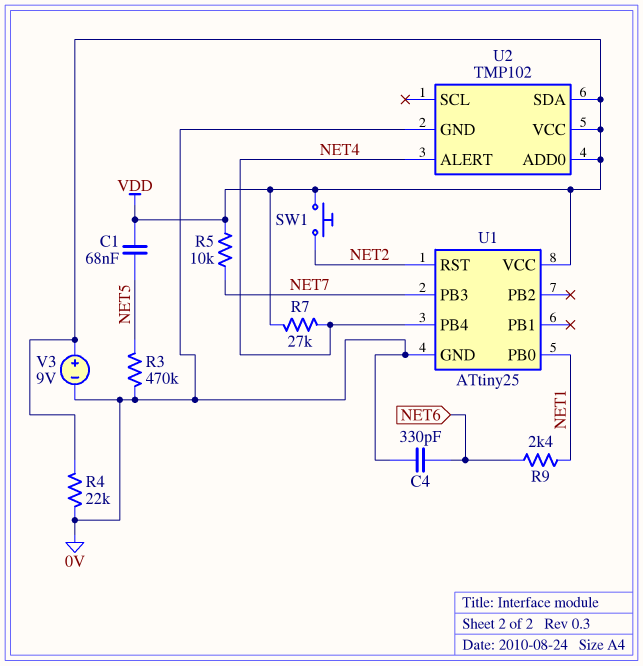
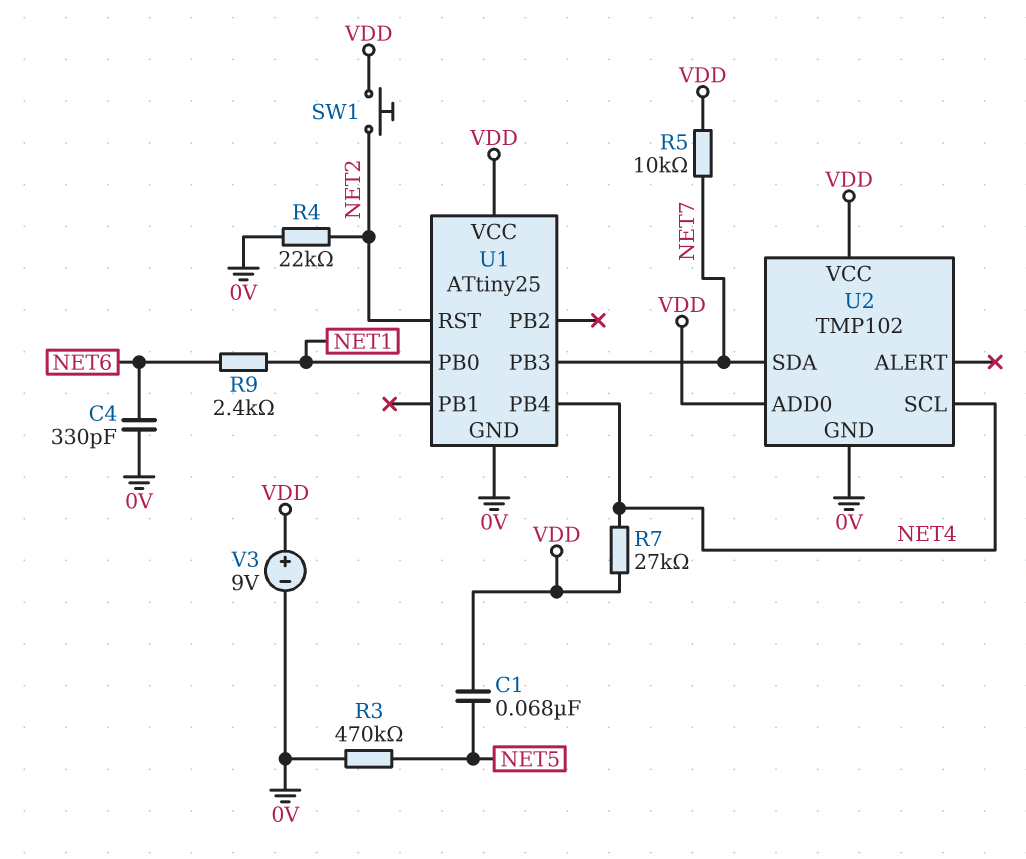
R4: 22k (0V, VDD) -> 22k (0V, NET2)
U2 pin ALERT: NET4 -> none
U2 pin SCL: none -> NET4
U2 pin SDA: VDD -> NET7

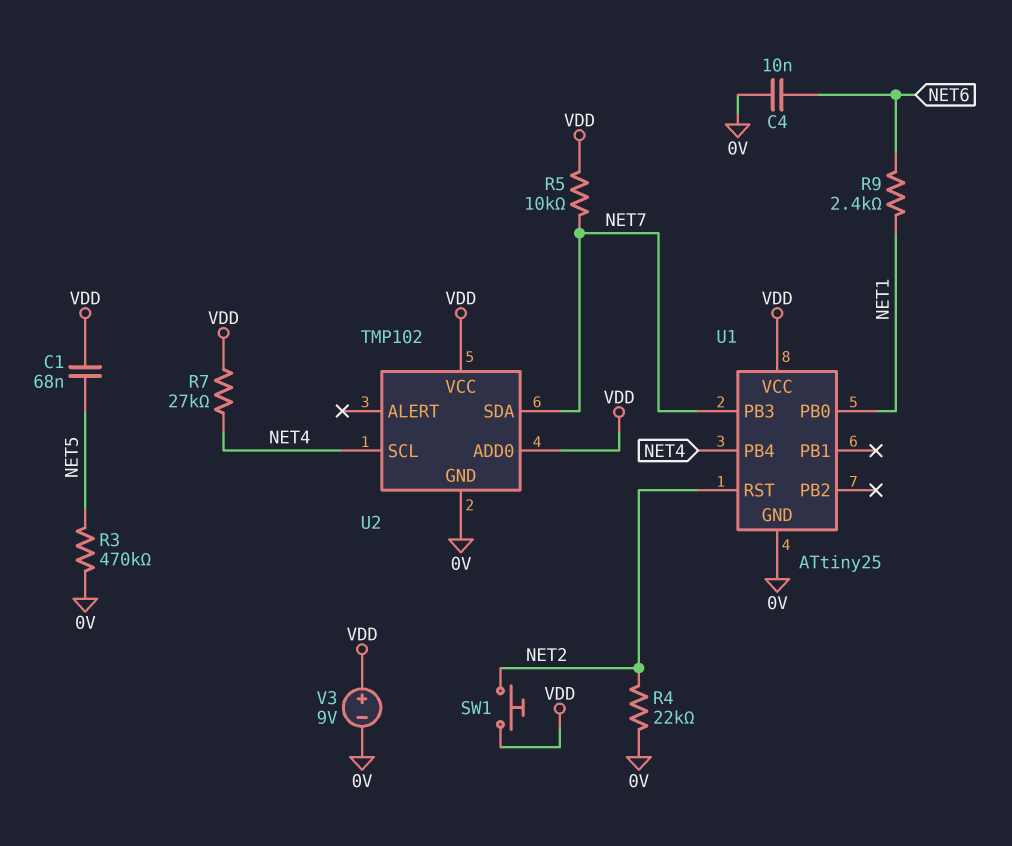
C4: 330pF (0V, NET6) -> 10nF (0V, NET6)

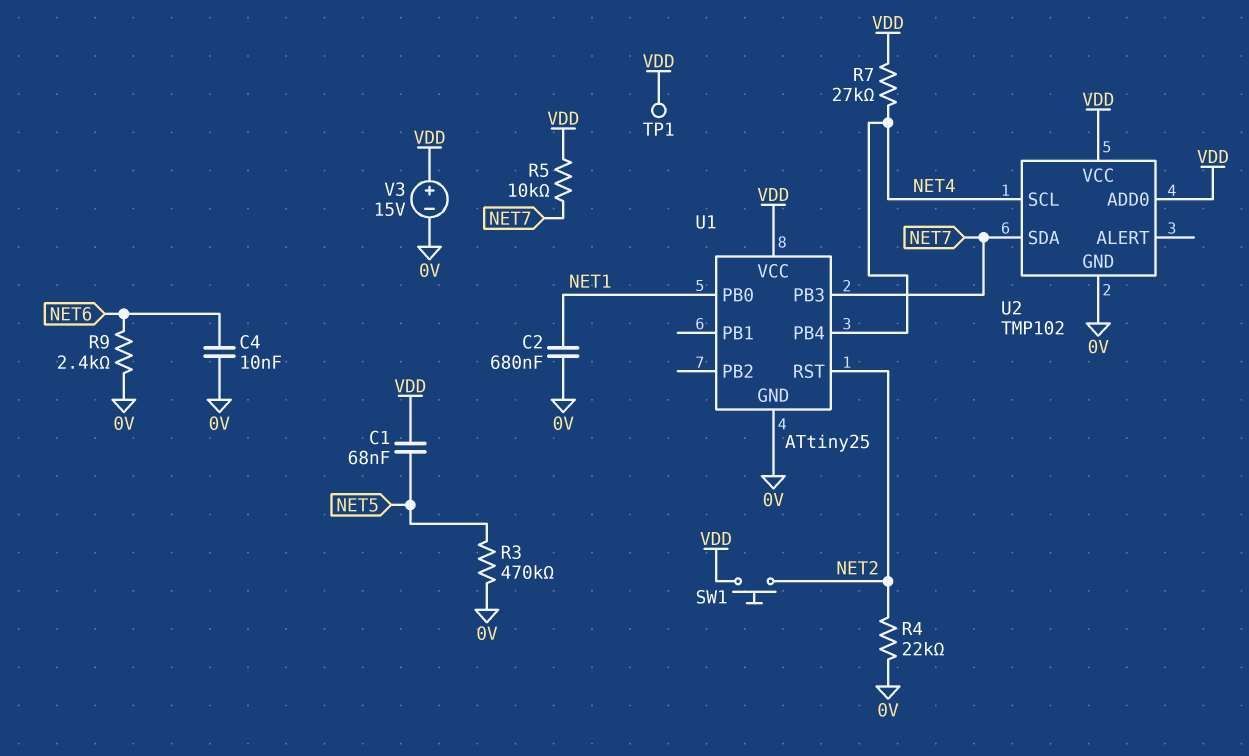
C2: none -> 680nF (0V, NET1)
R9: 2.4k (NET1, NET6) -> 2.4k (0V, NET6)
TP1: none -> test point (VDD)
V3: 9V (plus VDD, minus 0V) -> 15V (plus VDD, minus 0V)

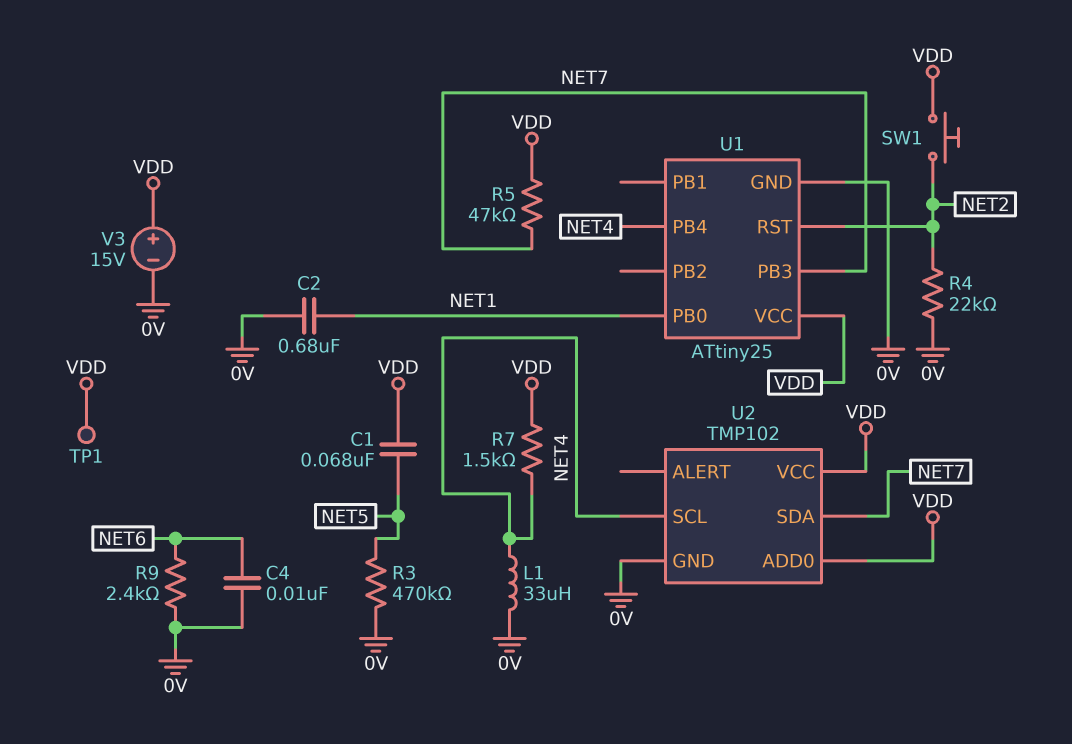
L1: none -> 33uH (0V, NET4)
R5: 10k (NET7, VDD) -> 47k (NET7, VDD)
R7: 27k (NET4, VDD) -> 1.5k (NET4, VDD)

